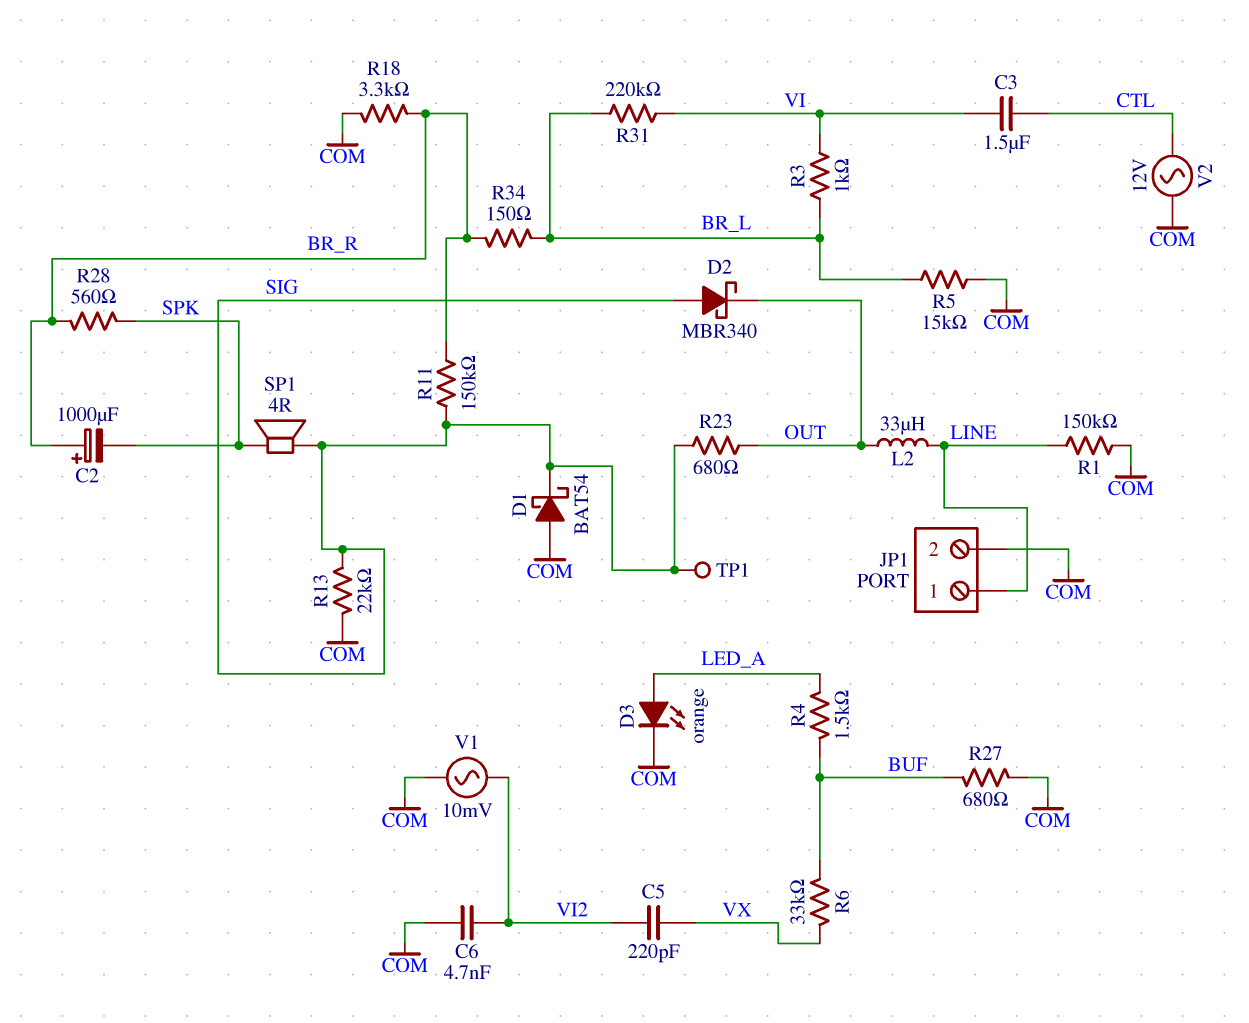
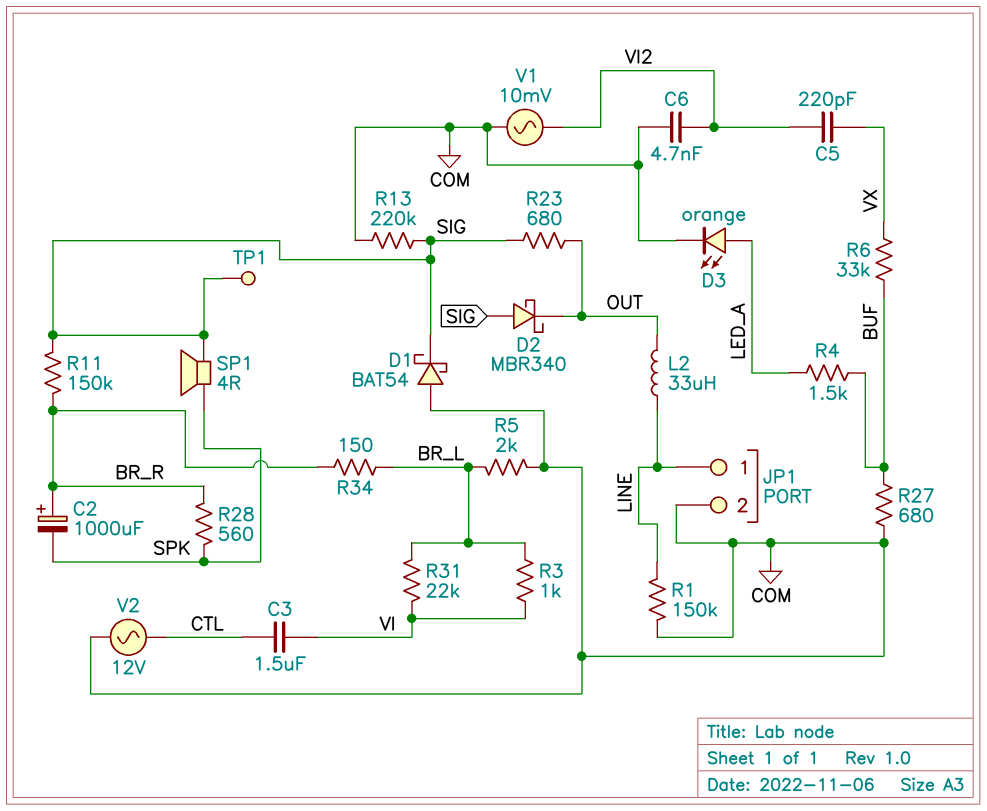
R5: 15k (BR_L, COM) -> 2k (BR_L, COM)
R13: 22k (COM, SIG) -> 220k (COM, SIG)
R18: 3.3k (BR_R, COM) -> none
R31: 220k (BR_L, VI) -> 22k (BR_L, VI)

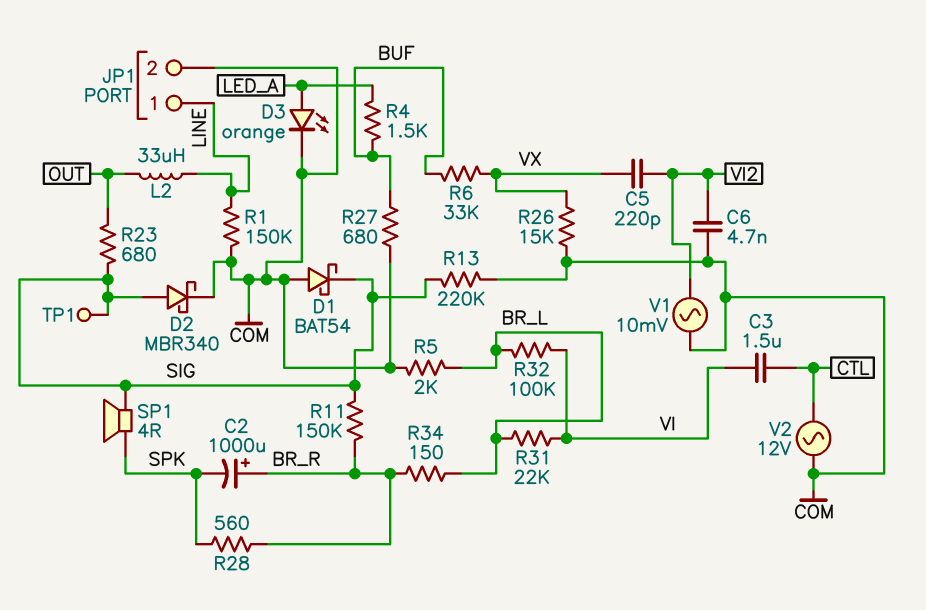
D2: schottky MBR340 (A SIG, K OUT) -> schottky MBR340 (A SIG, K COM)
R3: 1k (BR_L, VI) -> none
R26: none -> 15k (COM, VX)
R32: none -> 100k (BR_L, VI)

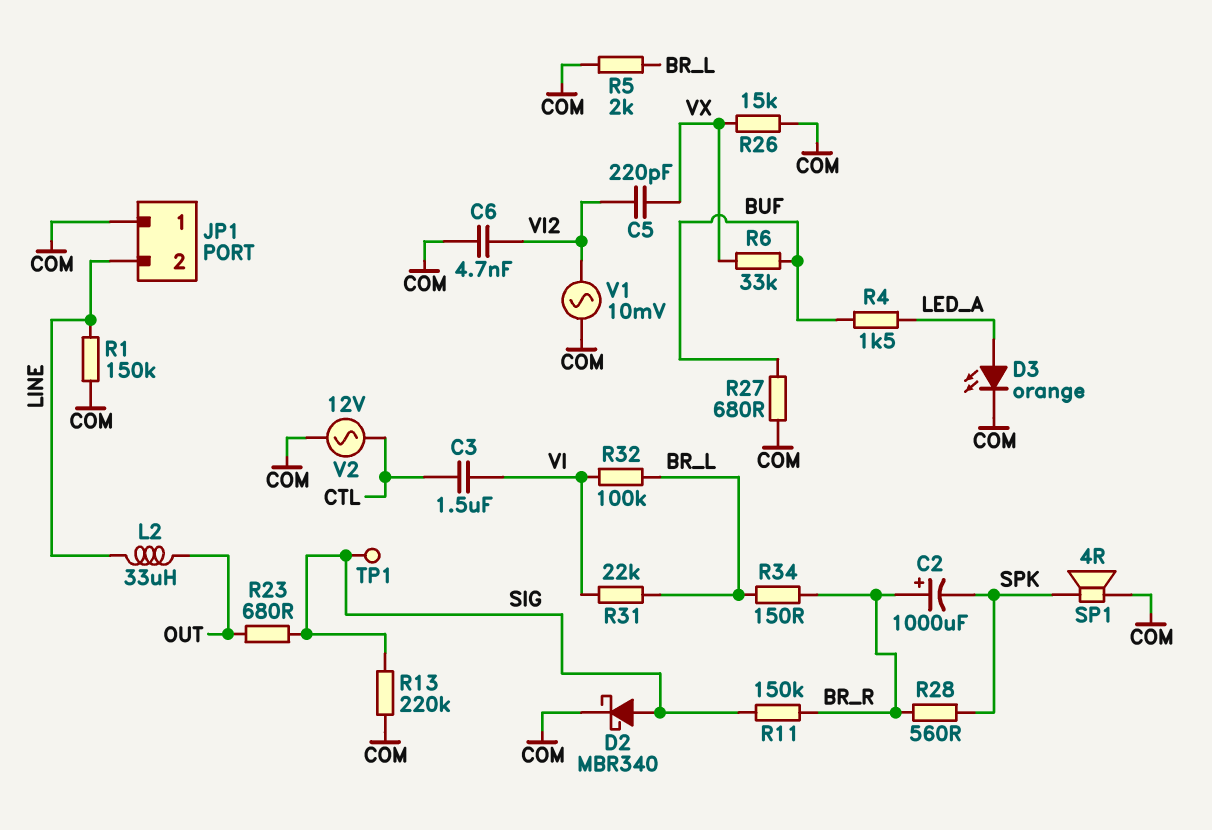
D1: schottky BAT54 (A COM, K SIG) -> none
JP1 pin 1: LINE -> COM
JP1 pin 2: COM -> LINE
SP1: speaker 4R (SIG, SPK) -> speaker 4R (COM, SPK)

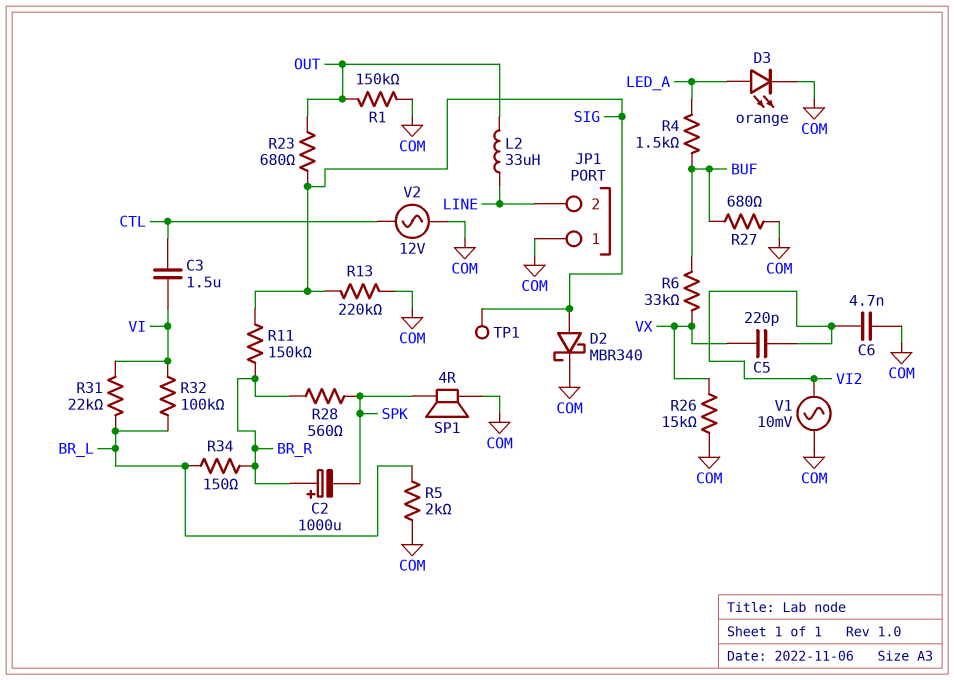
R1: 150k (COM, LINE) -> 150k (COM, OUT)

